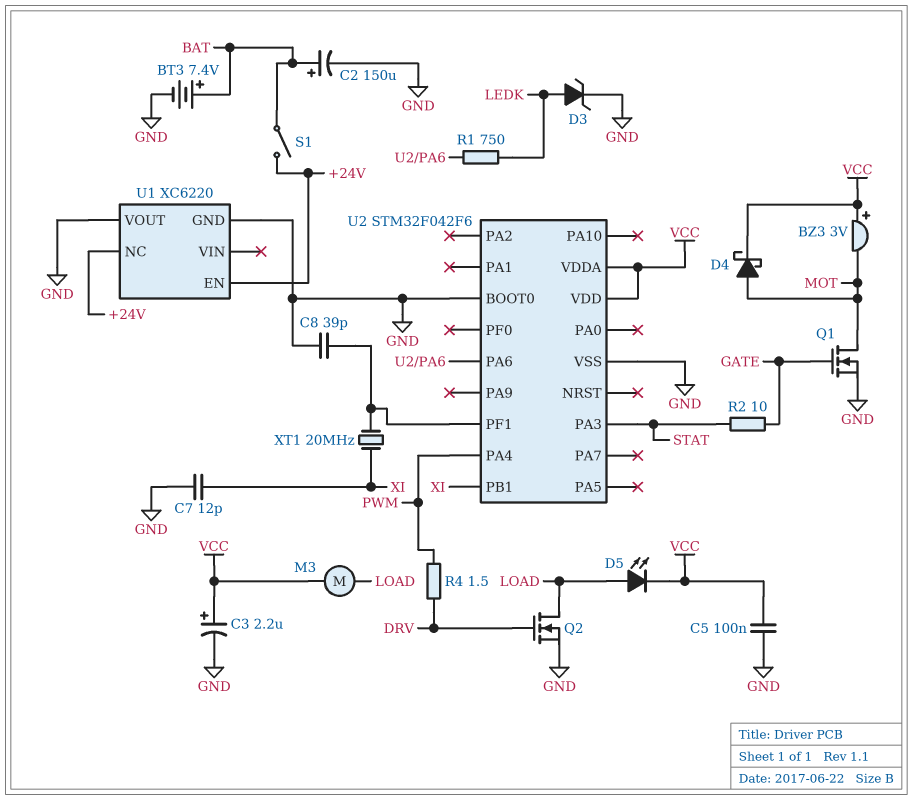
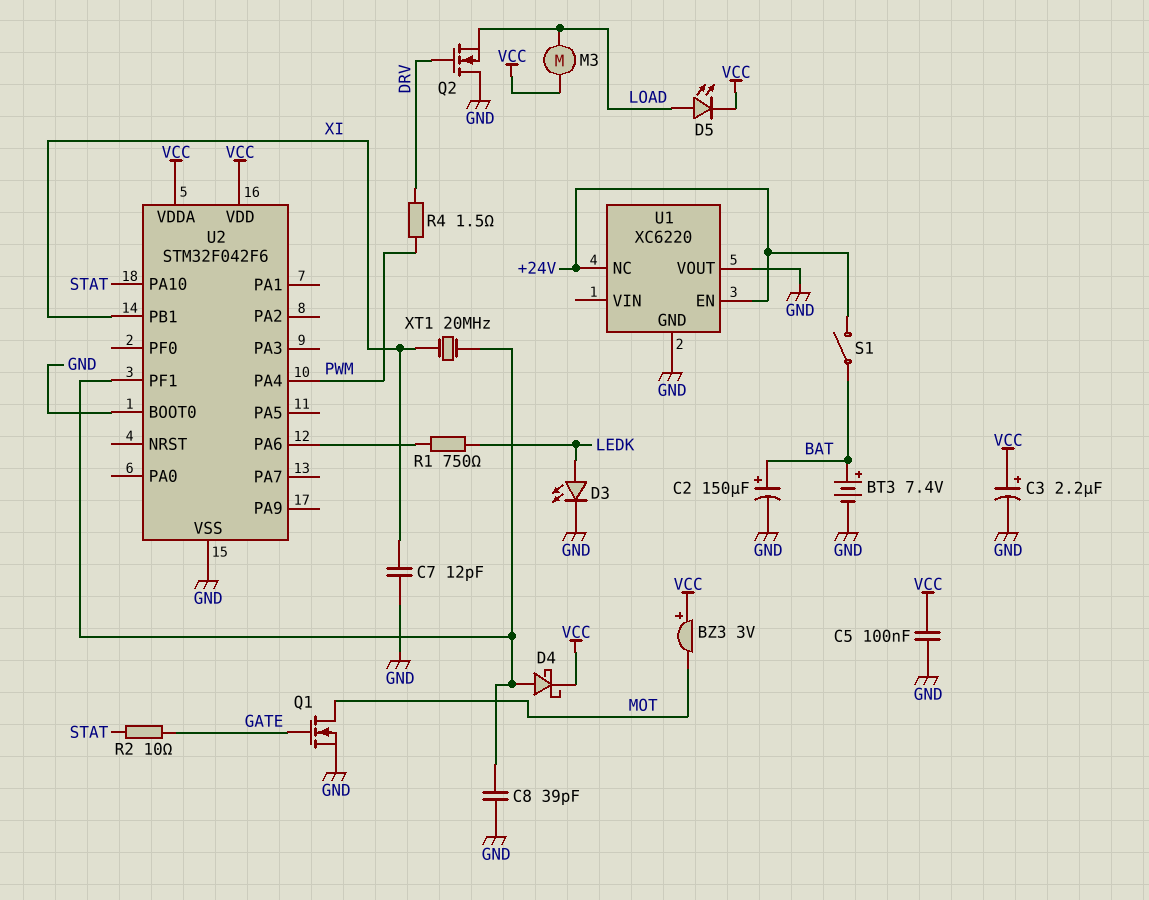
D3: zener (A LEDK, K GND) -> LED (A LEDK, K GND)
D4: schottky (A MOT, K VCC) -> schottky (A U2/PF1, K VCC)
Q2: NMOS (G DRV, D LOAD, S GND) -> NMOS (G DRV, D GND, S LOAD)
U2 pin PA3: STAT -> none
U2 pin PA10: none -> STAT

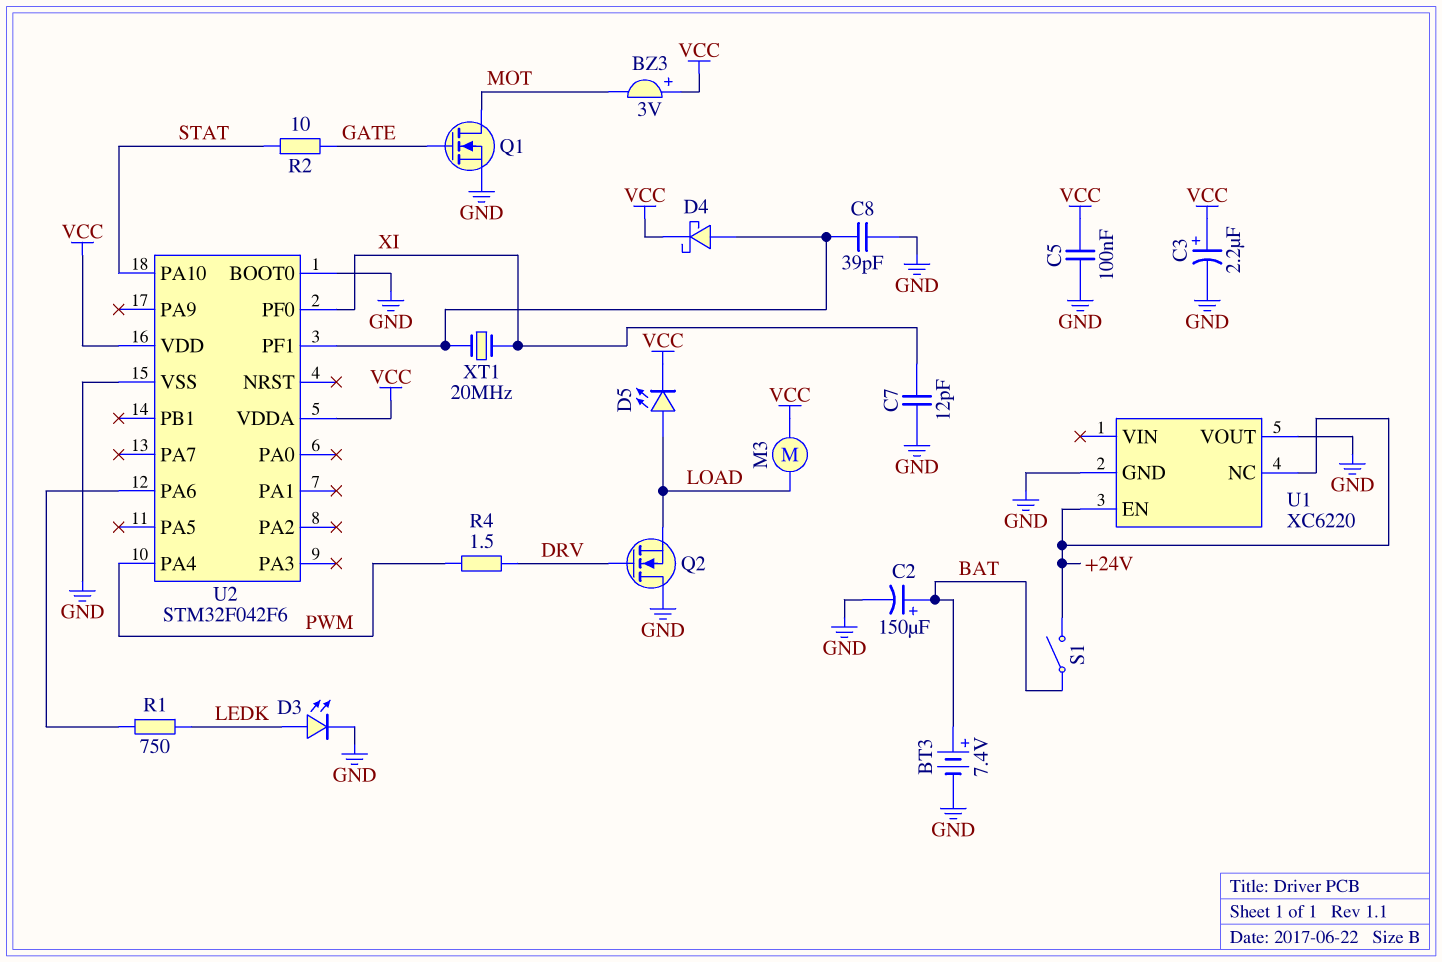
U2 pin PB1: XI -> none
U2 pin PF0: none -> XI

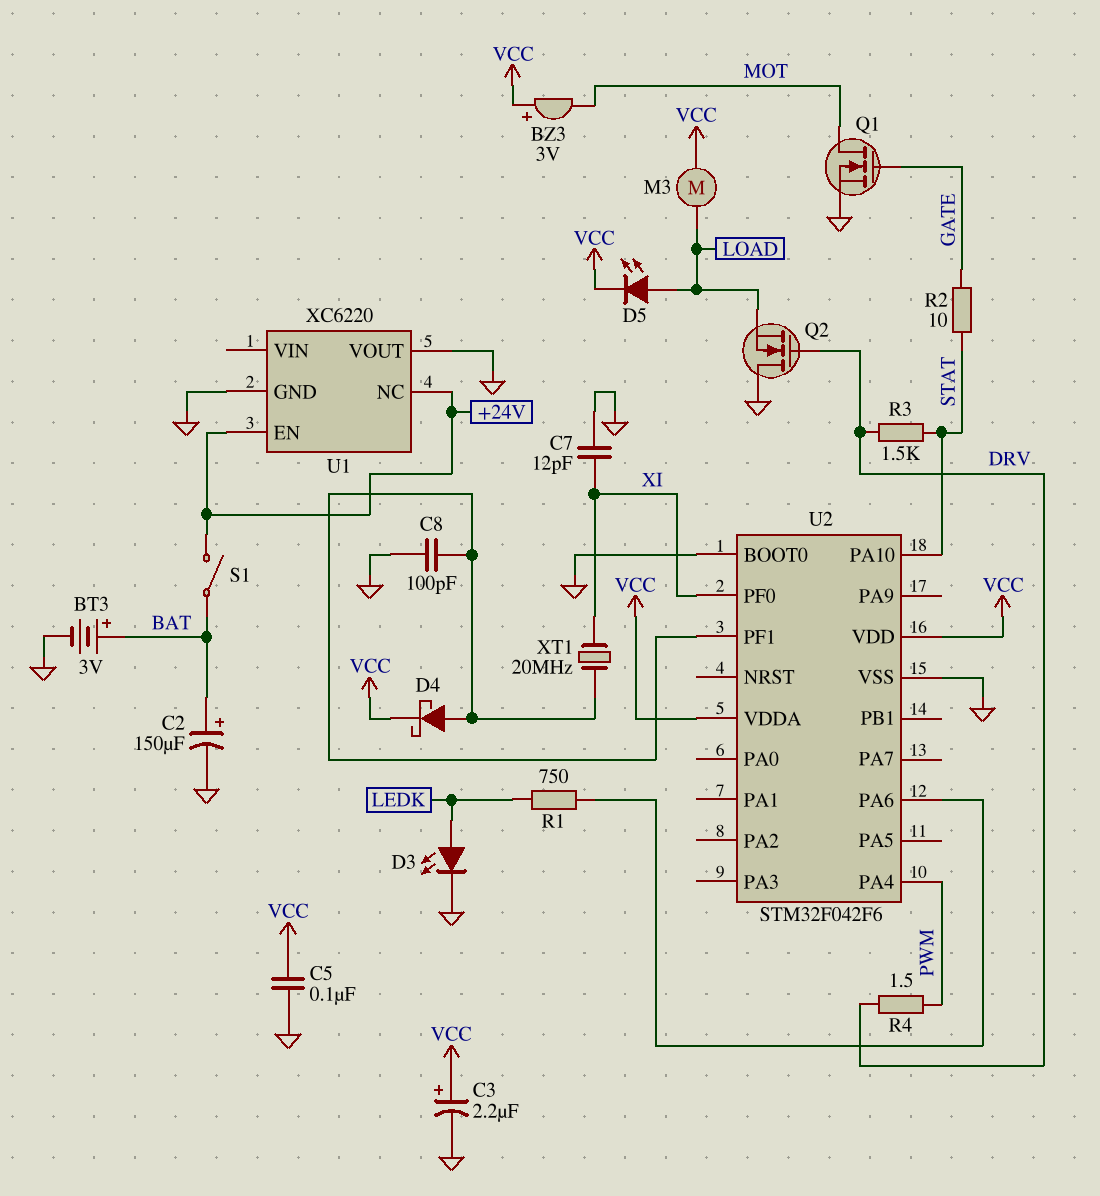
BT3: 7.4V (plus BAT, minus GND) -> 3V (plus BAT, minus GND)
C8: 39pF (GND, U2/PF1) -> 100pF (GND, U2/PF1)
R3: none -> 1.5k (DRV, STAT)

